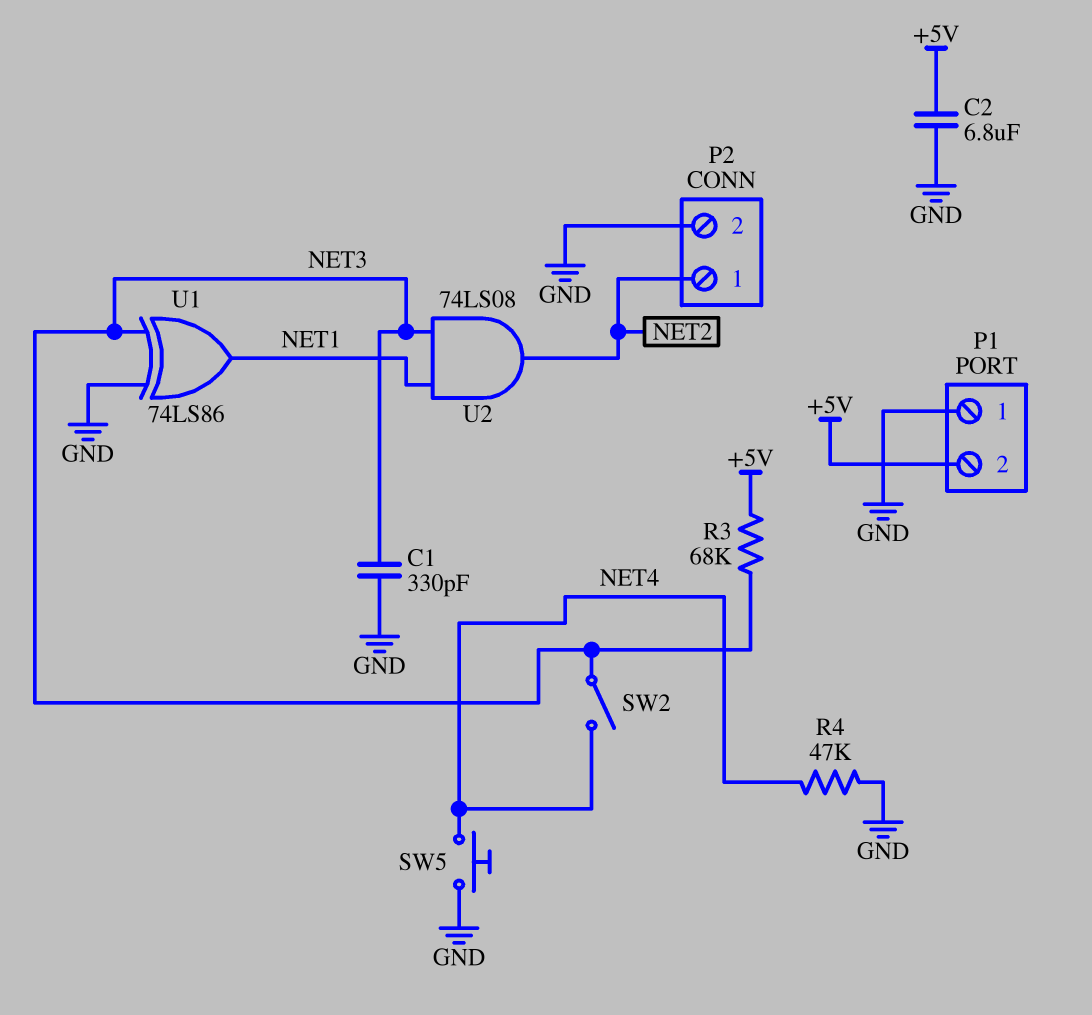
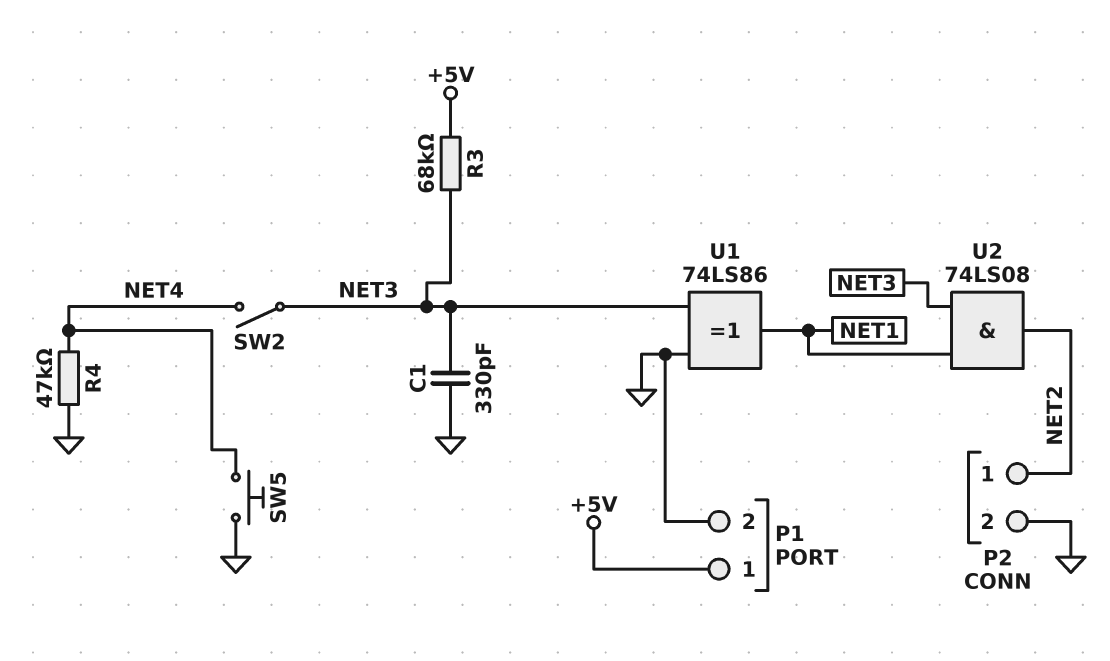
C2: 6.8uF (+5V, GND) -> none
P1 pin 1: GND -> +5V
P1 pin 2: +5V -> GND

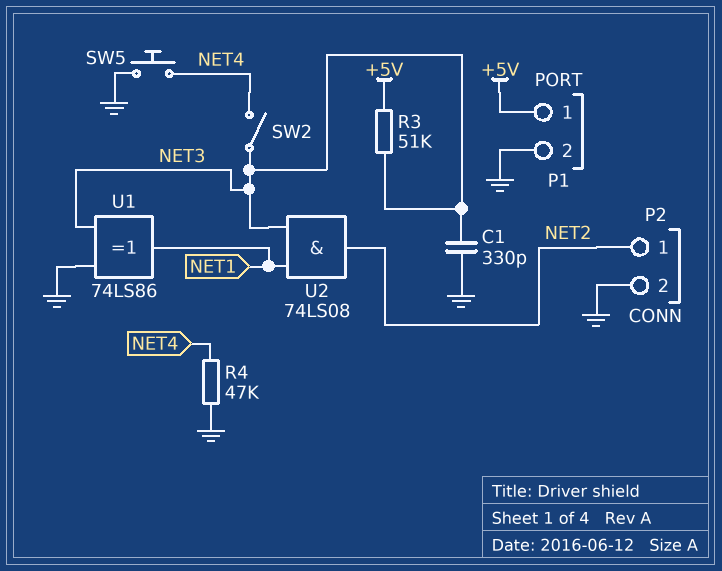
R3: 68k (+5V, NET3) -> 51k (+5V, NET3)

